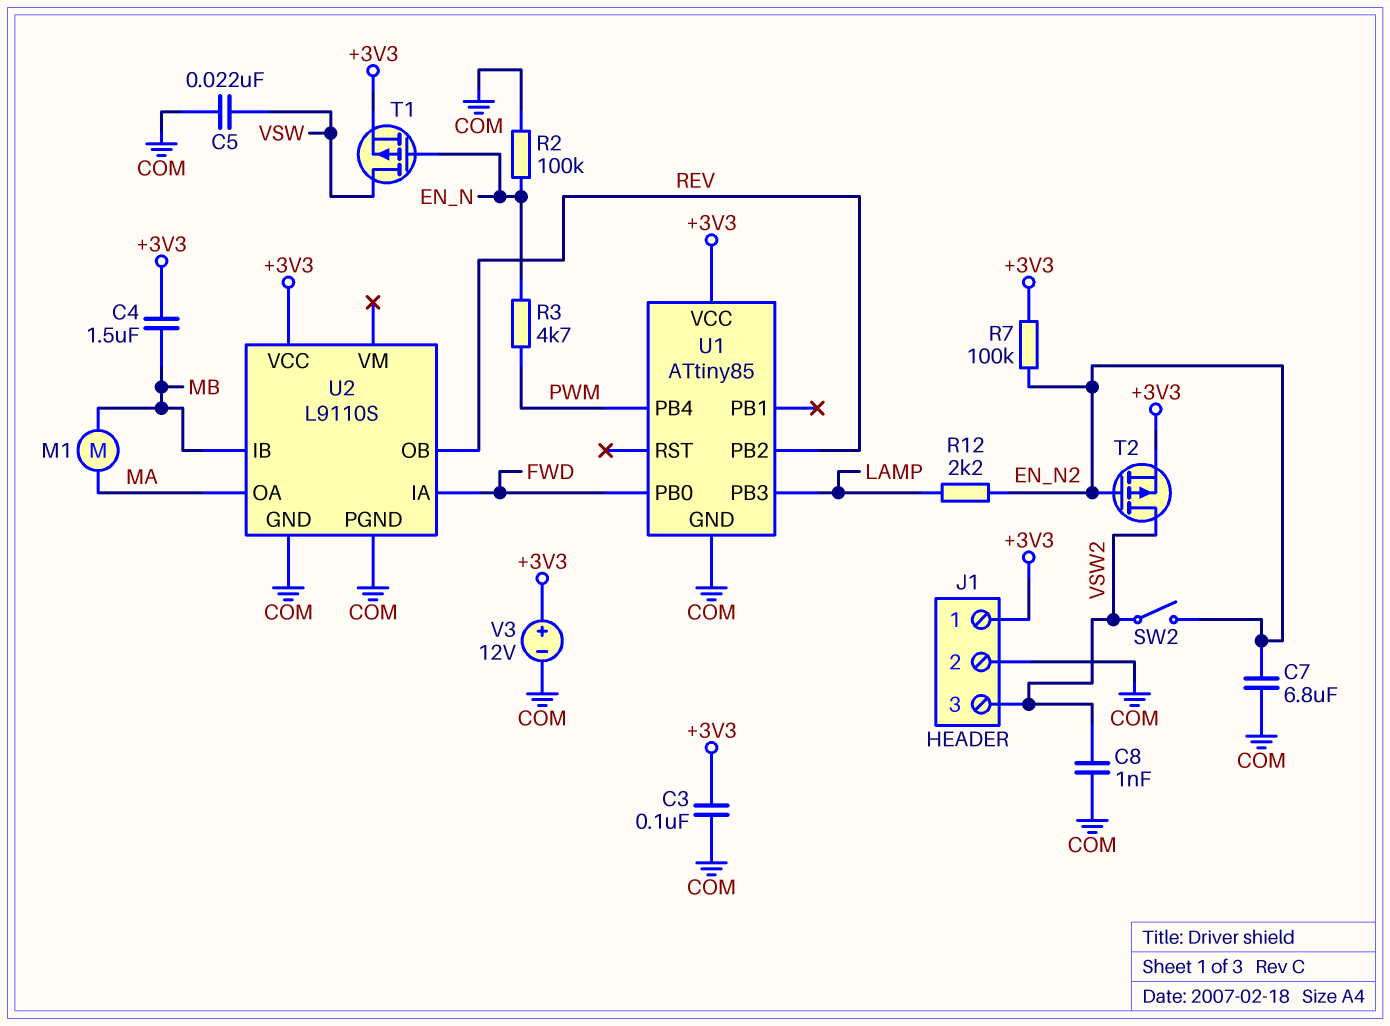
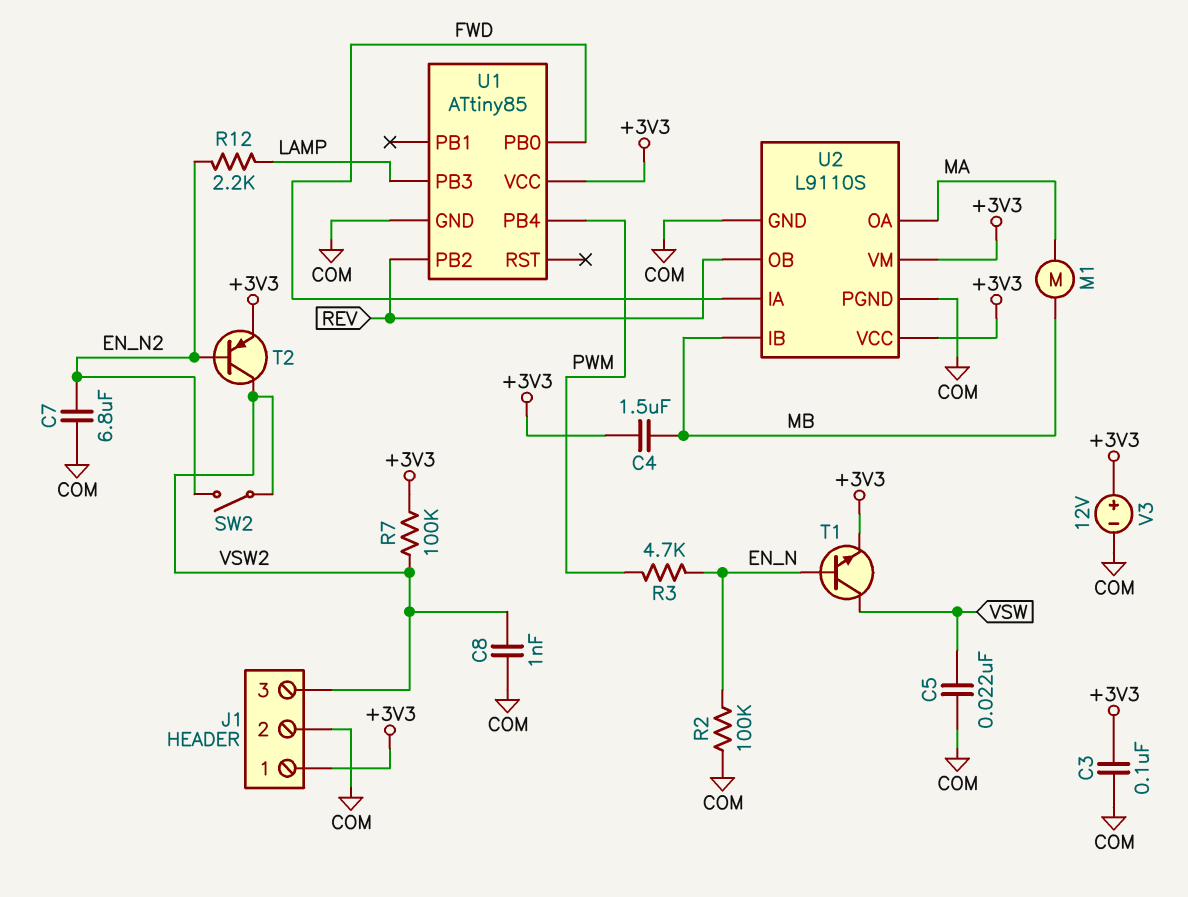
R7: 100k (+3V3, EN_N2) -> 100k (+3V3, VSW2)
T1: PMOS (G EN_N, D VSW, S +3V3) -> NPN (B EN_N, C VSW, E +3V3)
T2: PMOS (G EN_N2, D VSW2, S +3V3) -> PNP (B EN_N2, C VSW2, E +3V3)
U2 pin VM: none -> +3V3

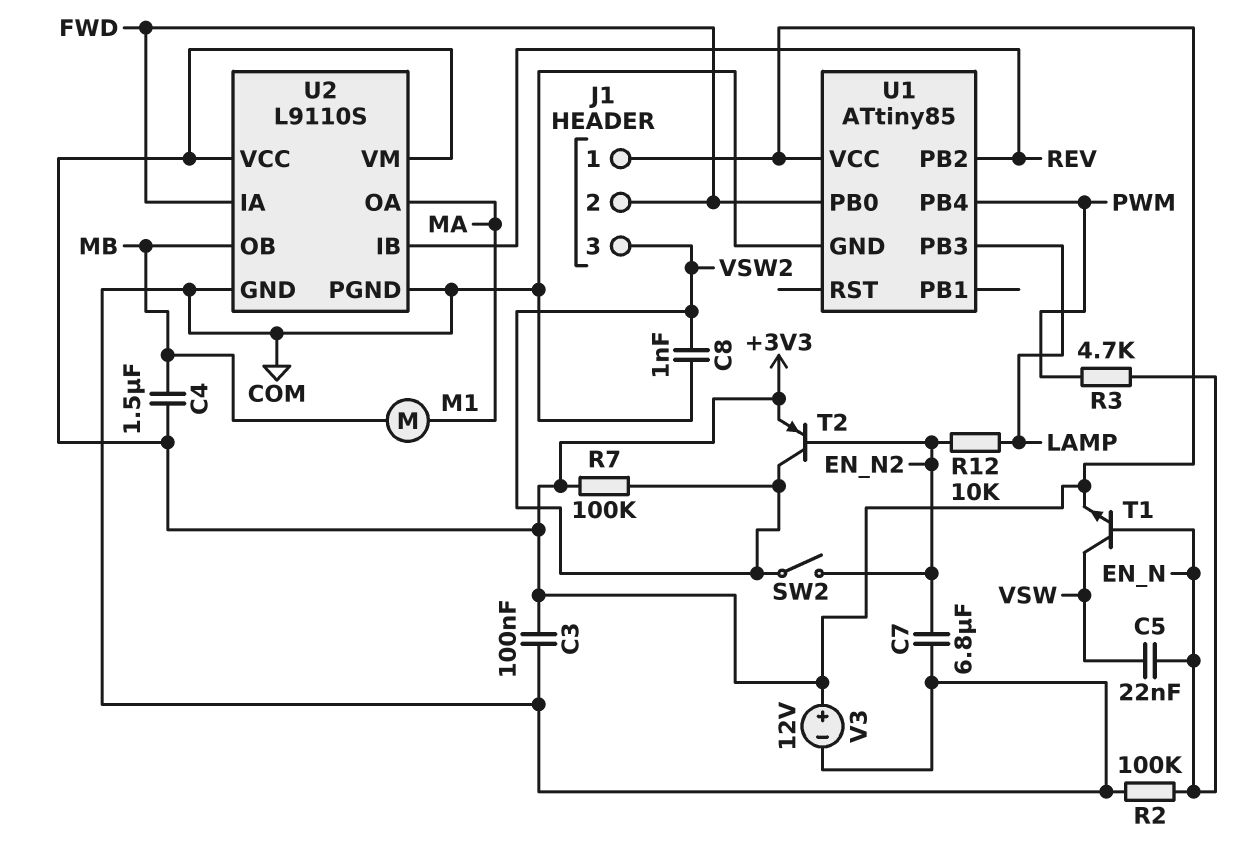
C5: 22nF (COM, VSW) -> 22nF (EN_N, VSW)
J1 pin 2: COM -> FWD
R12: 2.2k (EN_N2, LAMP) -> 10k (EN_N2, LAMP)
U2 pin IB: MB -> REV
U2 pin OB: REV -> MB

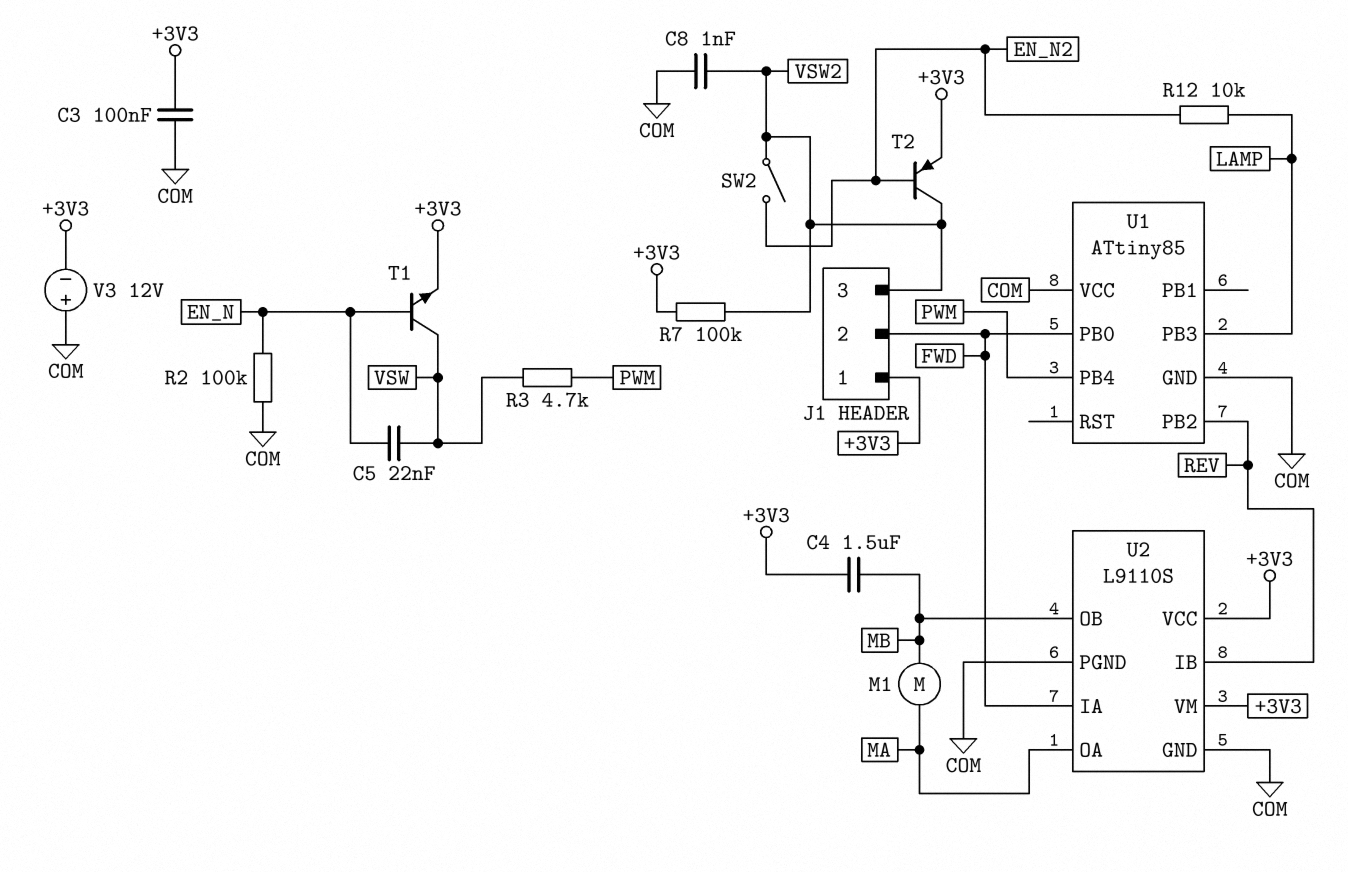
C7: 6.8uF (COM, EN_N2) -> none
R3: 4.7k (EN_N, PWM) -> 4.7k (PWM, VSW)
U1 pin VCC: +3V3 -> COM
V3: 12V (plus +3V3, minus COM) -> 12V (plus COM, minus +3V3)

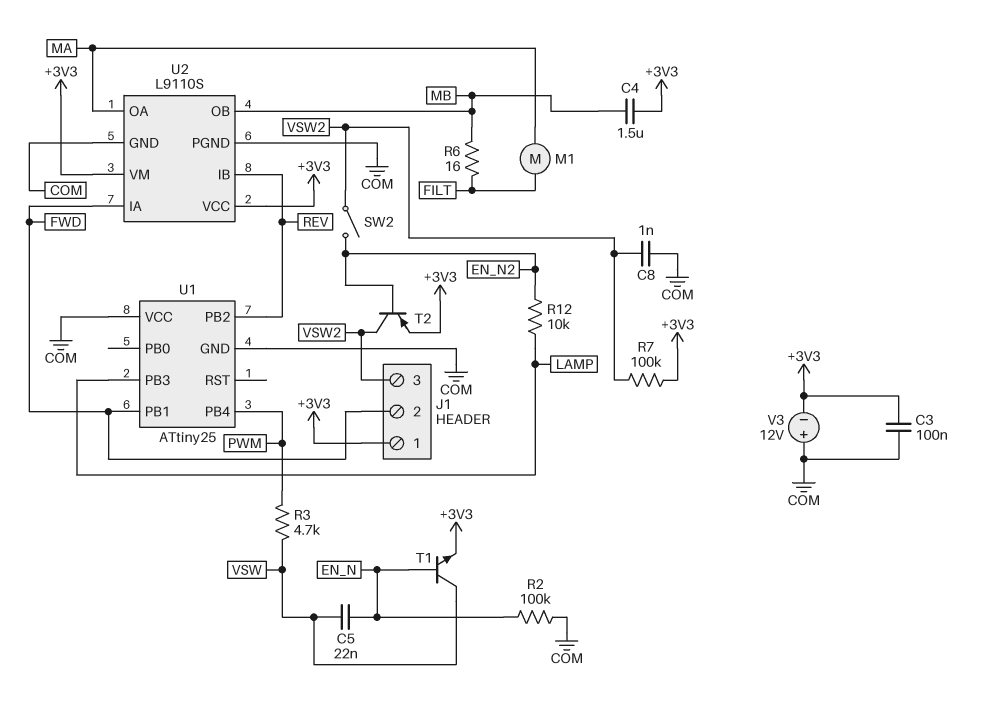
M1: motor (MA, MB) -> motor (FILT, MA)
R6: none -> 16 (FILT, MB)
U1: ATtiny85 -> ATtiny25
U1 pin PB0: FWD -> none
U1 pin PB1: none -> FWD

